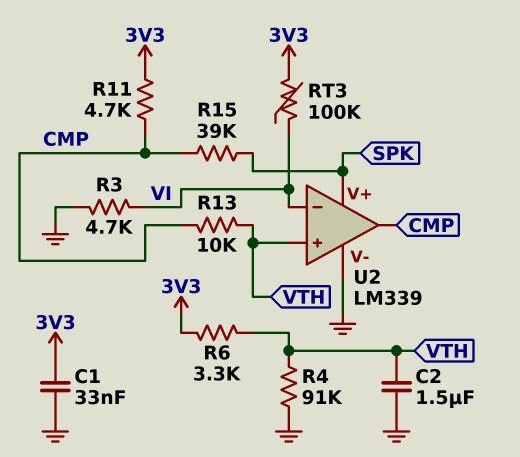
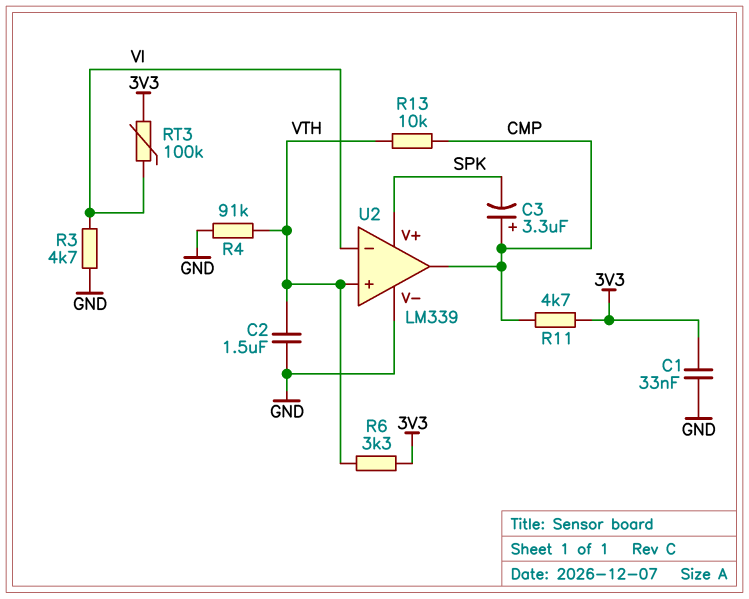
C3: none -> 3.3uF (plus CMP, minus SPK)
R15: 39k (CMP, SPK) -> none

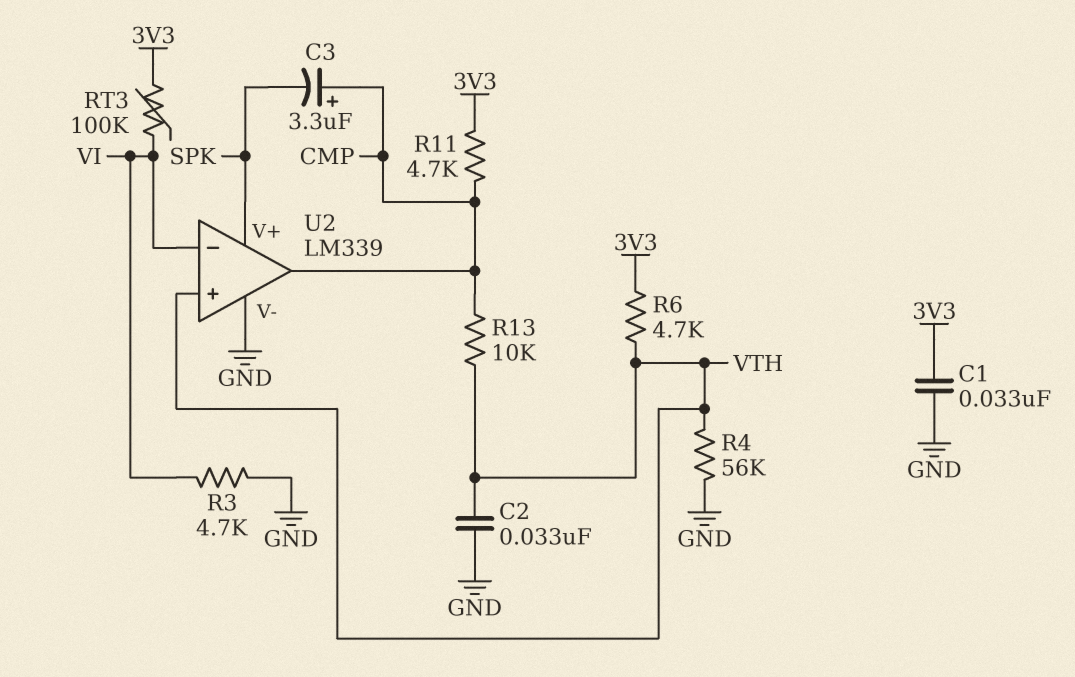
C2: 1.5uF (GND, VTH) -> 33nF (GND, VTH)
R4: 91k (GND, VTH) -> 56k (GND, VTH)
R6: 3.3k (3V3, VTH) -> 4.7k (3V3, VTH)

